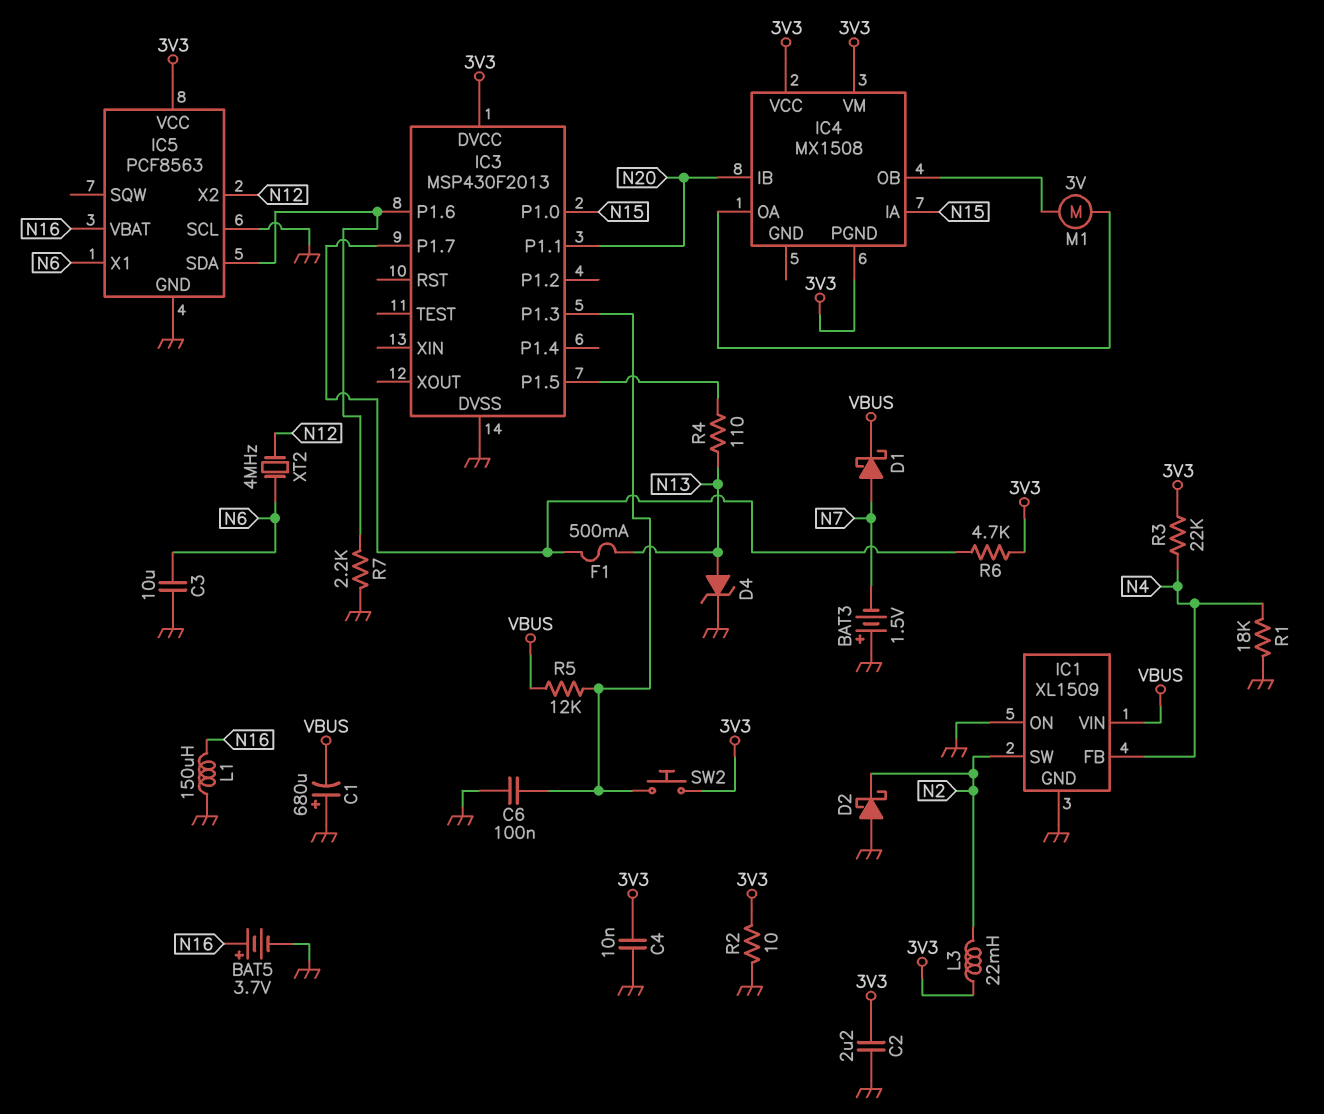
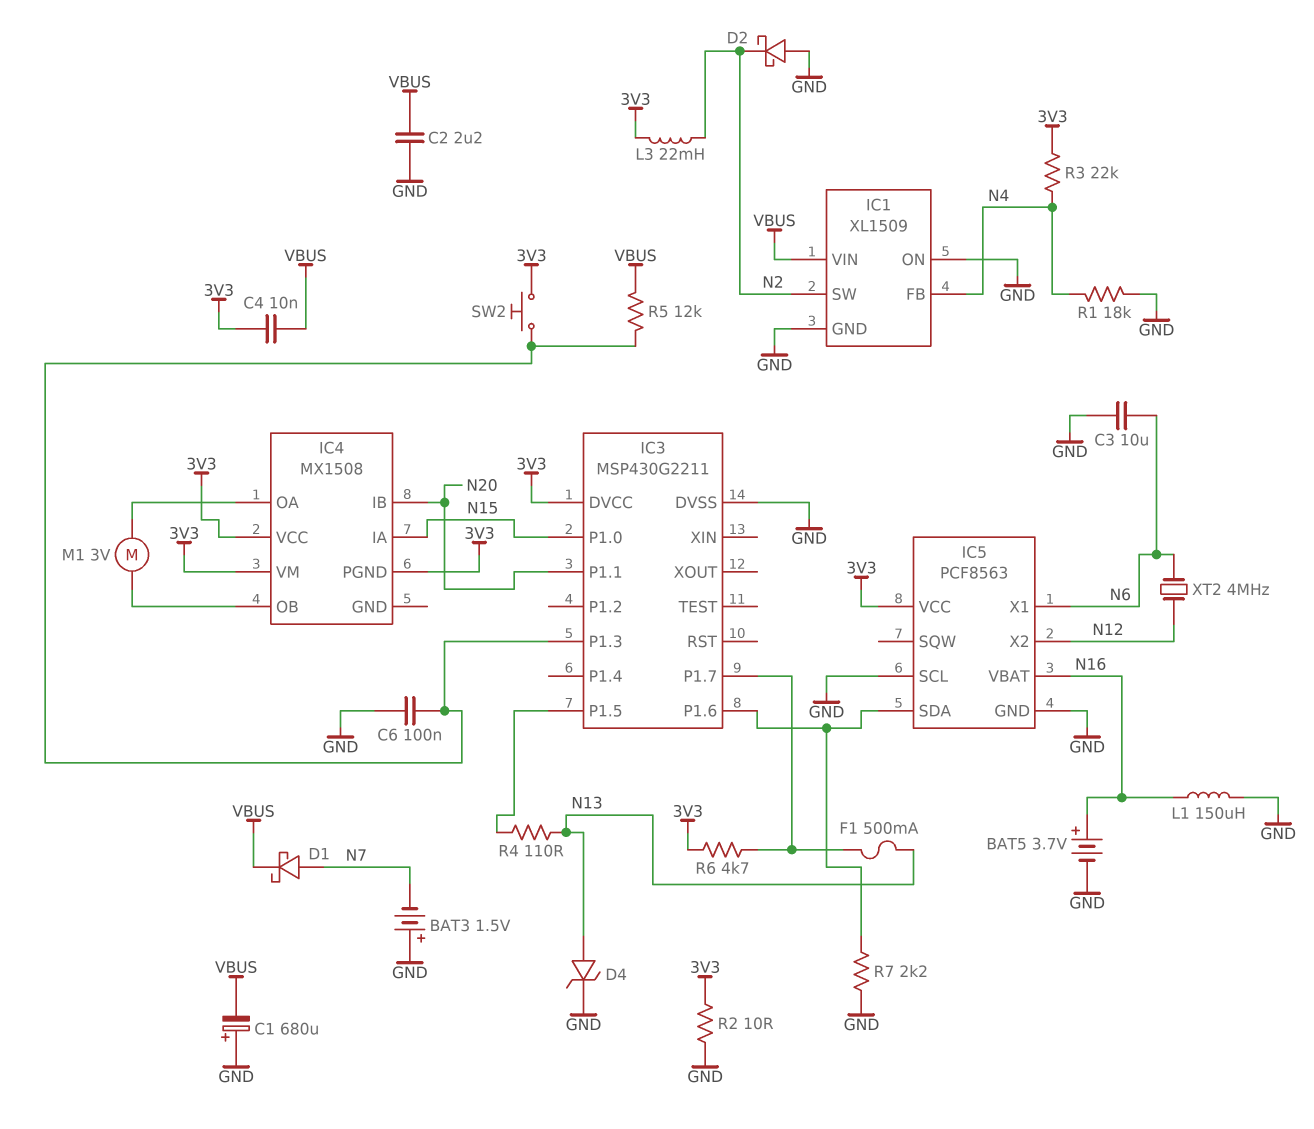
C2: 2.2uF (3V3, GND) -> 2.2uF (GND, VBUS)
C4: 10nF (3V3, GND) -> 10nF (3V3, VBUS)
IC3: MSP430F2013 -> MSP430G2211

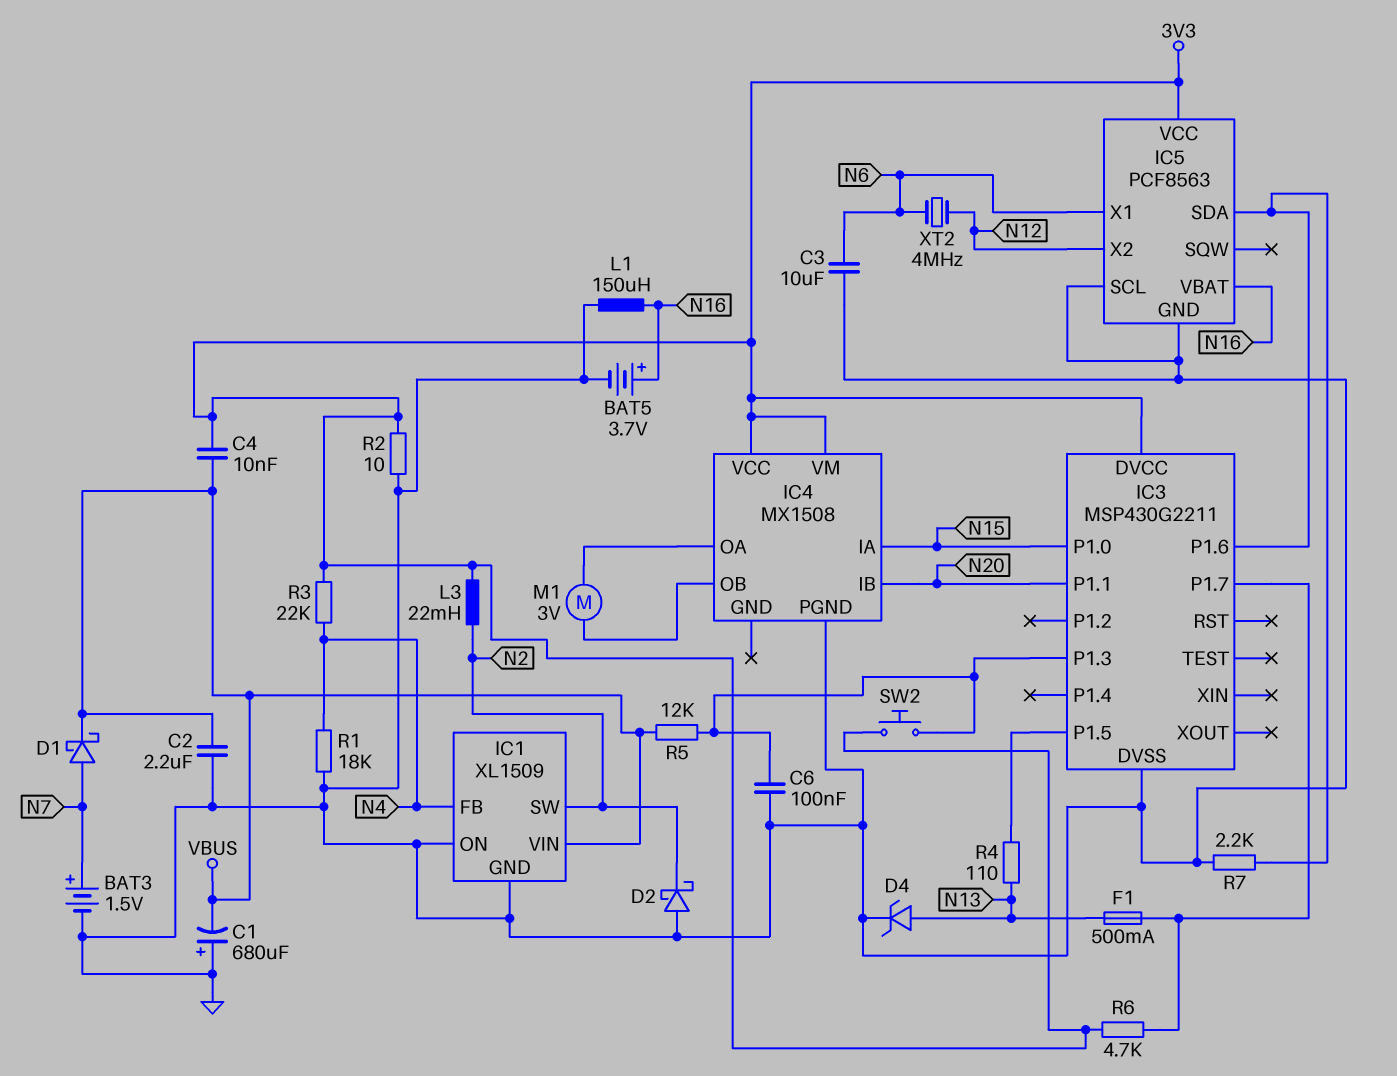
BAT3: 1.5V (plus GND, minus N7) -> 1.5V (plus N7, minus GND)
IC4 pin PGND: 3V3 -> GND

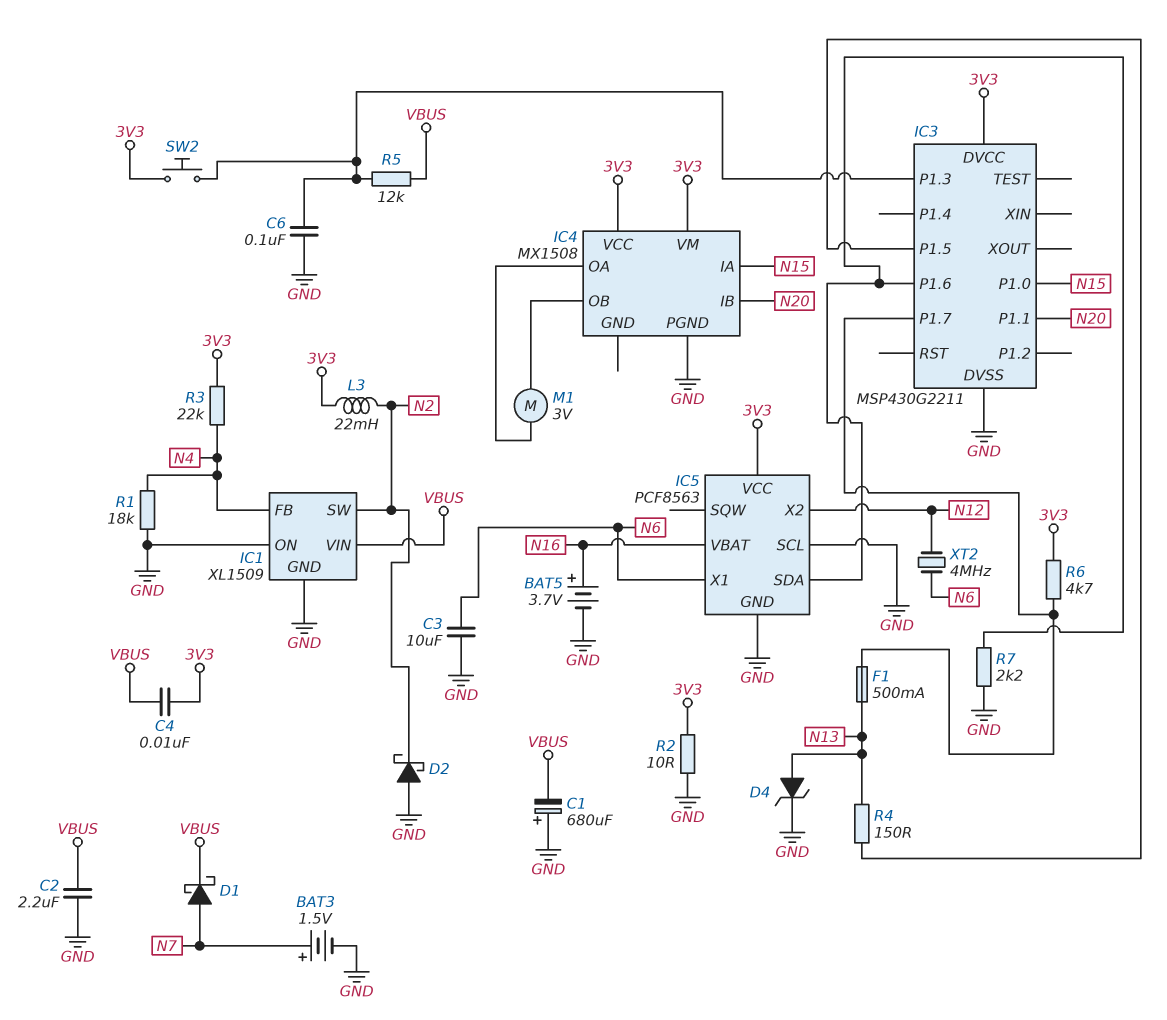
L1: 150uH (GND, N16) -> none
R4: 110 (IC3/P1.5, N13) -> 150 (IC3/P1.5, N13)

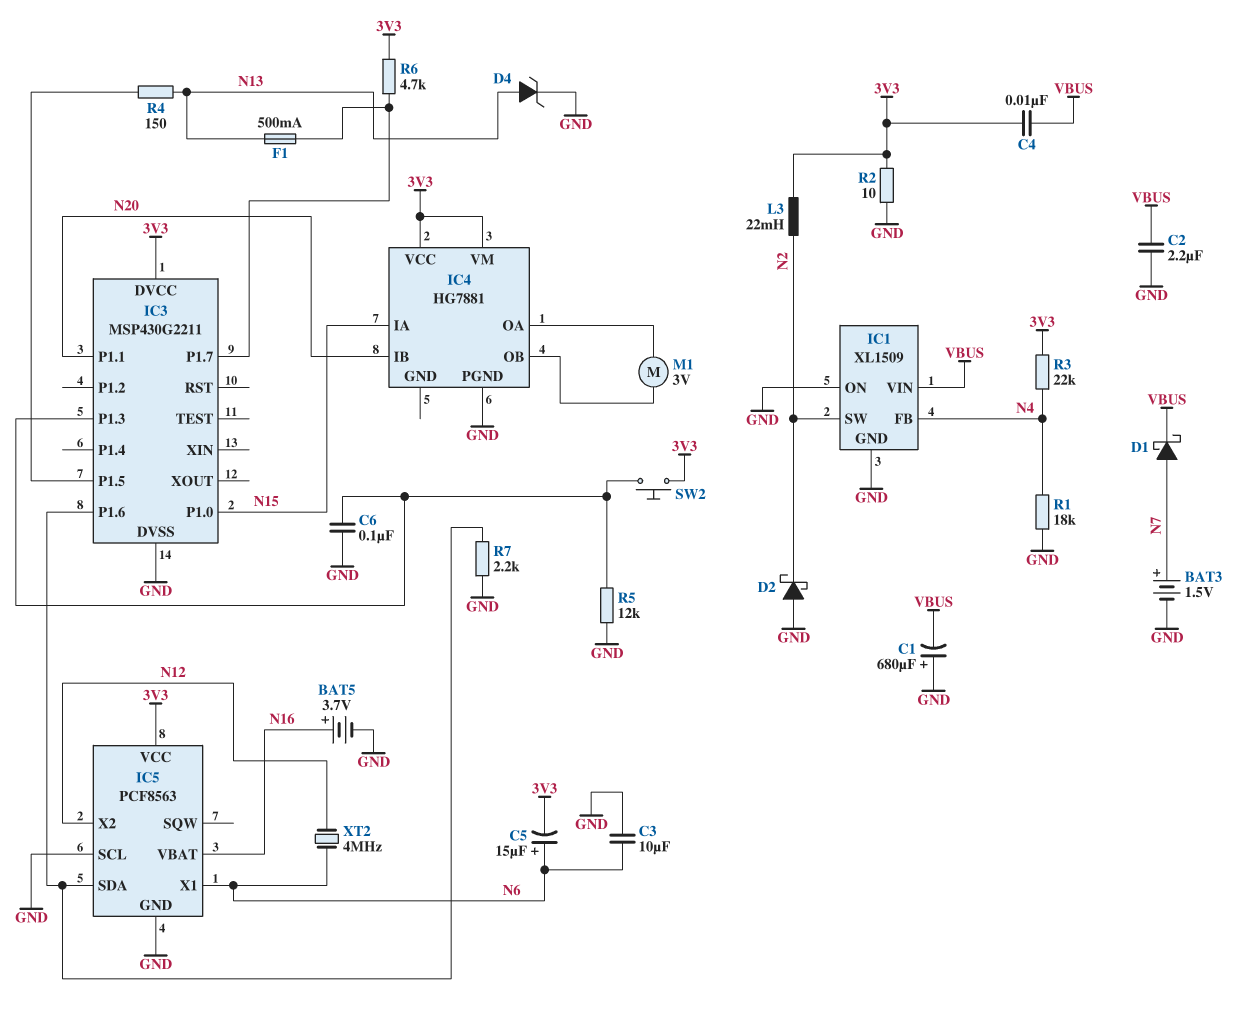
C5: none -> 15uF (plus N6, minus 3V3)
IC4: MX1508 -> HG7881
R5: 12k (IC3/P1.3, VBUS) -> 12k (GND, IC3/P1.3)

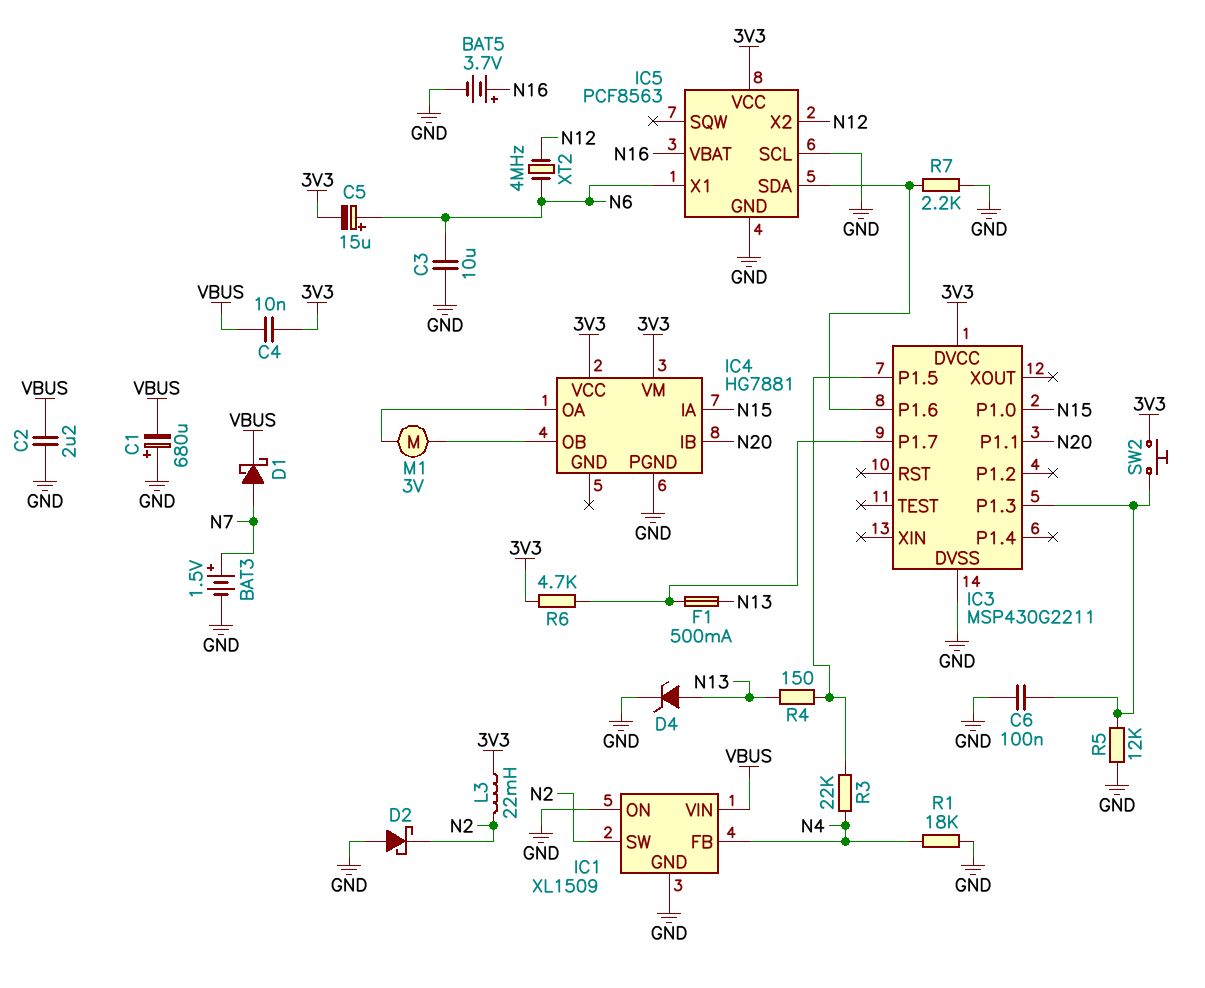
R2: 10 (3V3, GND) -> none
R3: 22k (3V3, N4) -> 22k (IC3/P1.5, N4)

